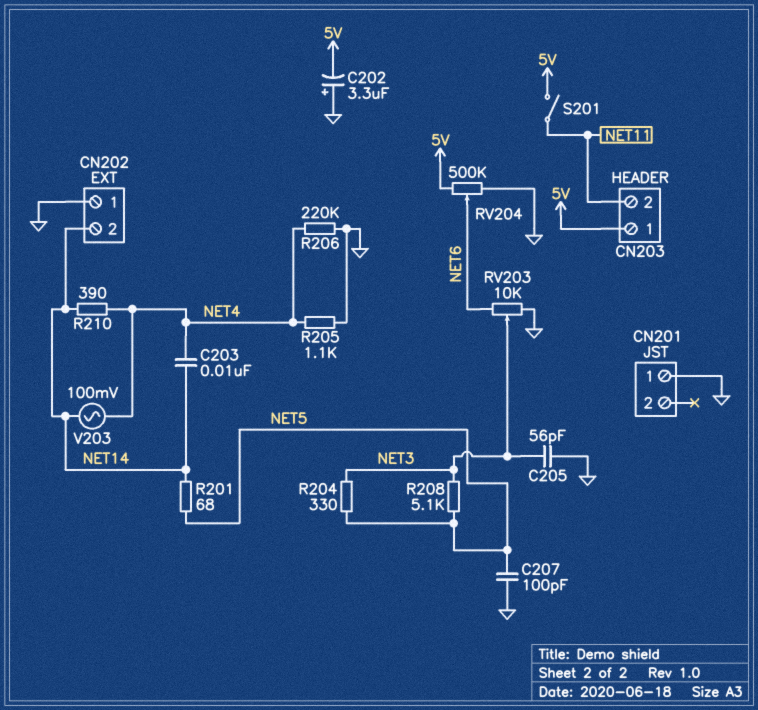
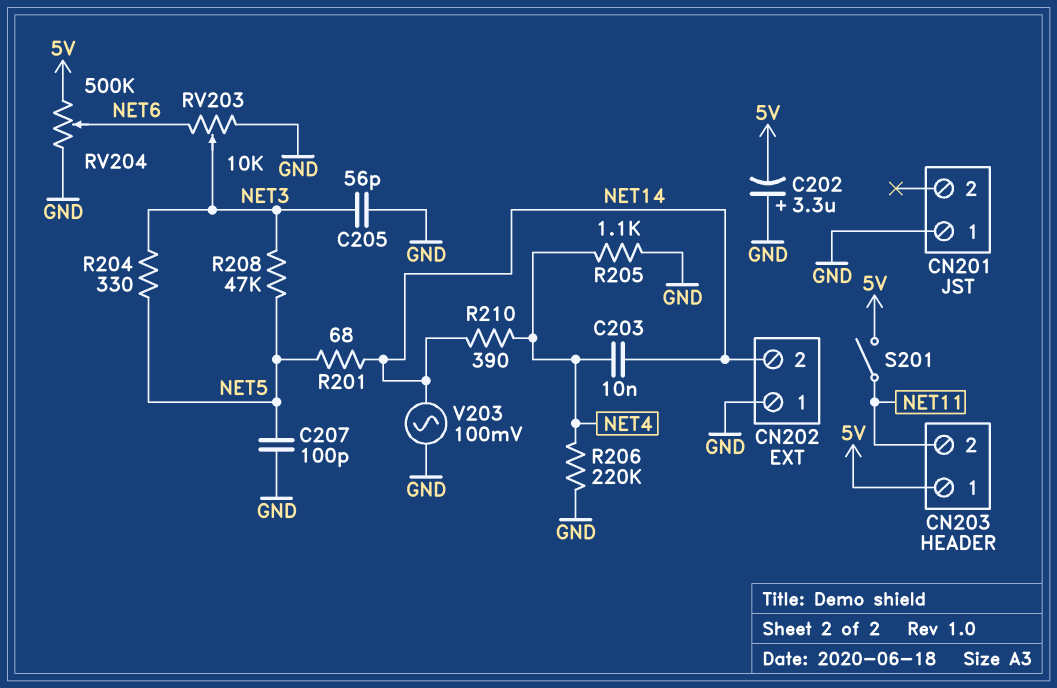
R208: 5.1k (NET3, NET5) -> 47k (NET3, NET5)
V203: AC 100mV (NET4, NET14) -> AC 100mV (GND, NET14)

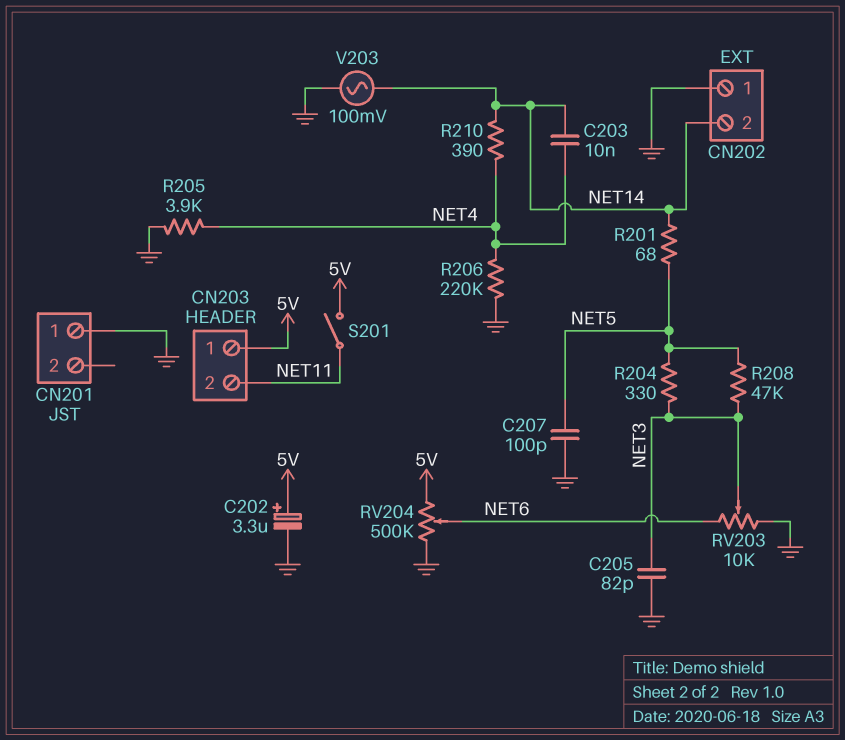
C202: 3.3uF (plus GND, minus 5V) -> 3.3uF (plus 5V, minus GND)
C205: 56pF (GND, NET3) -> 82pF (GND, NET3)
R205: 1.1k (GND, NET4) -> 3.9k (GND, NET4)

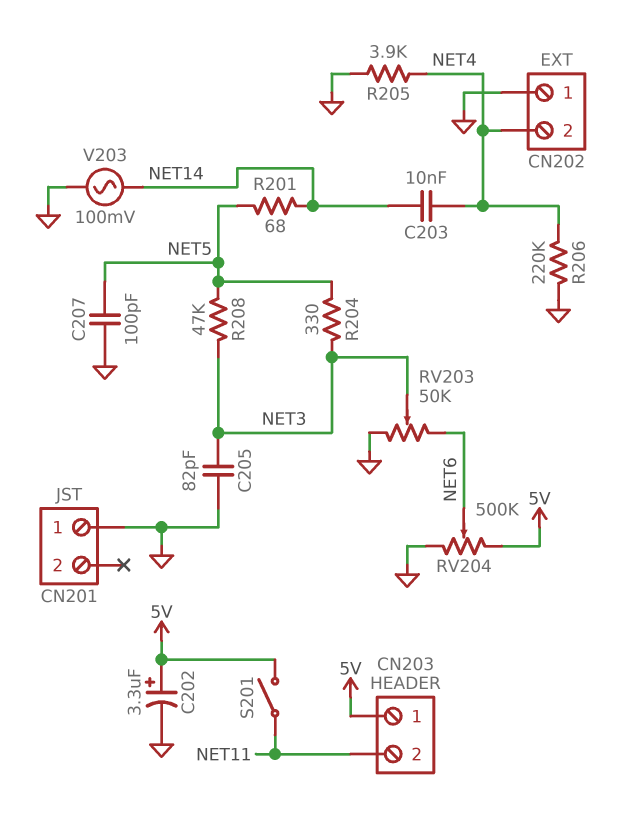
CN202 pin 2: NET14 -> NET4
R210: 390 (NET4, NET14) -> none
RV203: 10k (GND, NET6, wiper NET3) -> 50k (GND, NET6, wiper NET3)

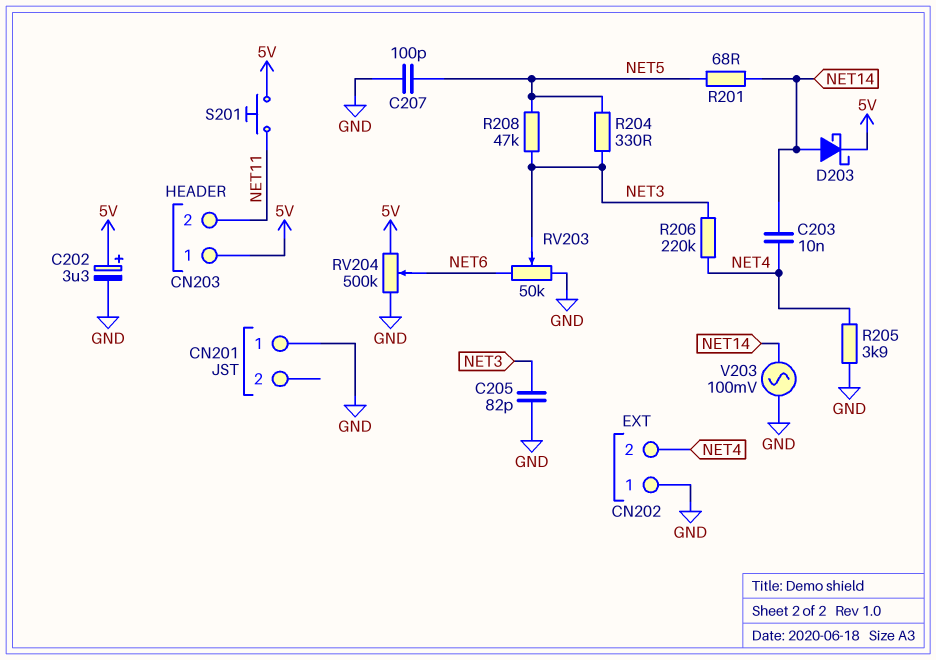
D203: none -> schottky (A NET14, K 5V)
R206: 220k (GND, NET4) -> 220k (NET3, NET4)
S201: switch (5V, NET11) -> button (5V, NET11)

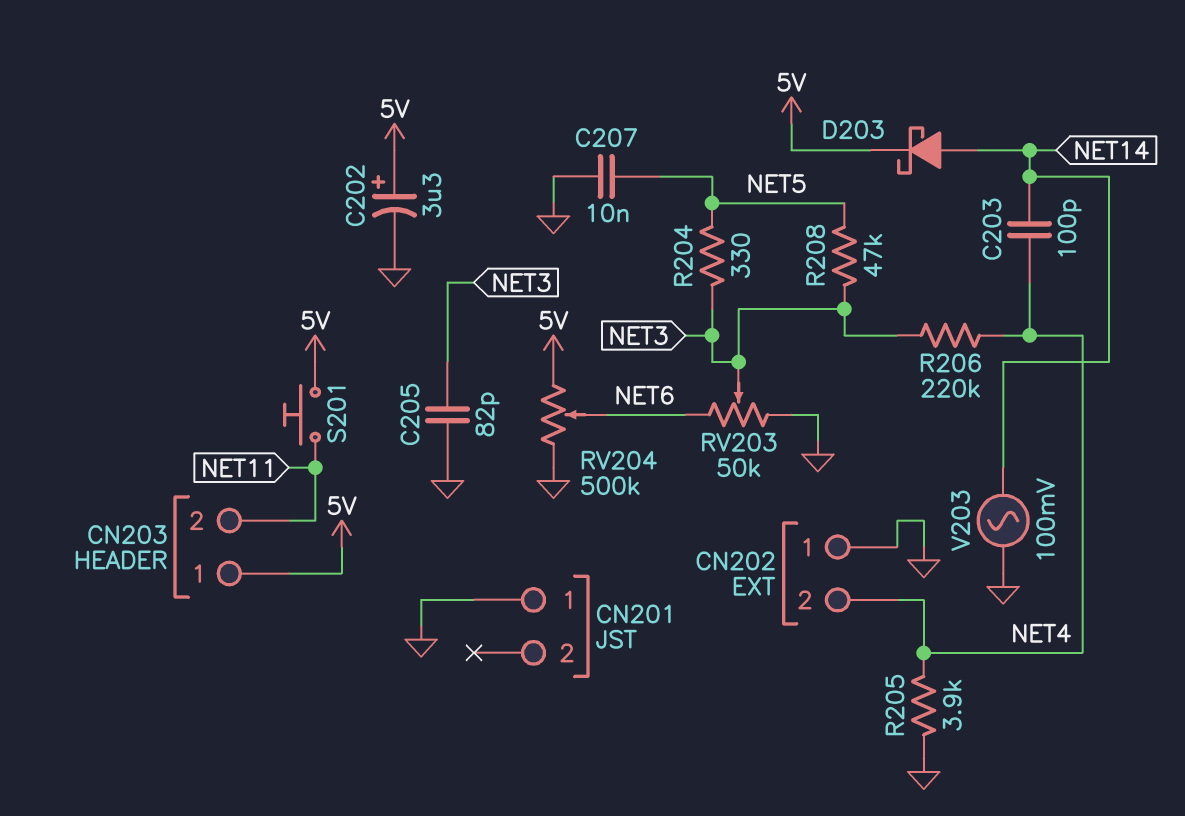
C203: 10nF (NET4, NET14) -> 100pF (NET4, NET14)
C207: 100pF (GND, NET5) -> 10nF (GND, NET5)
R201: 68 (NET5, NET14) -> none

